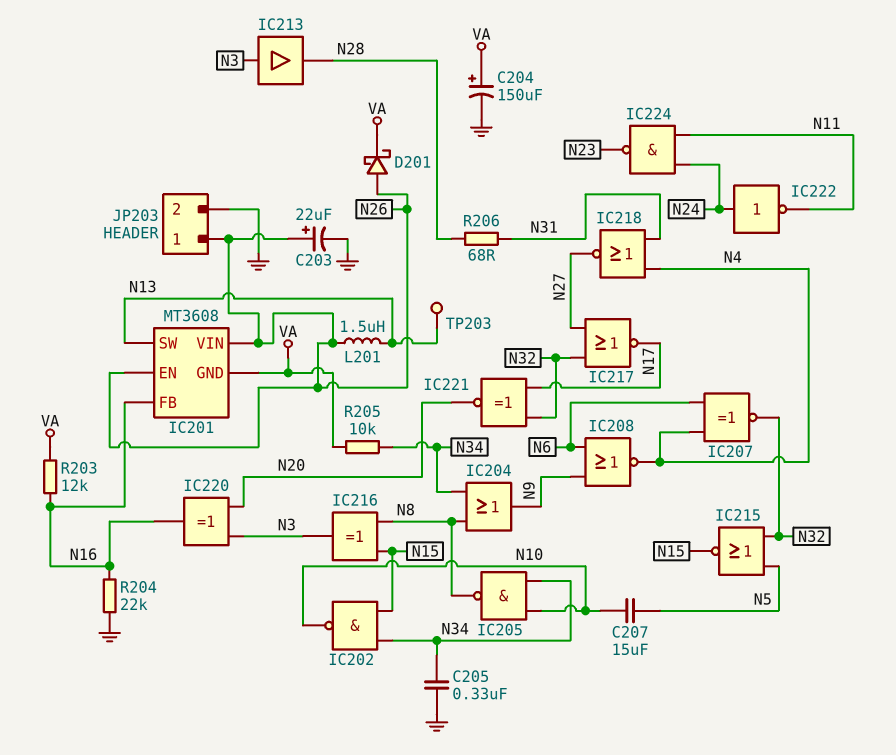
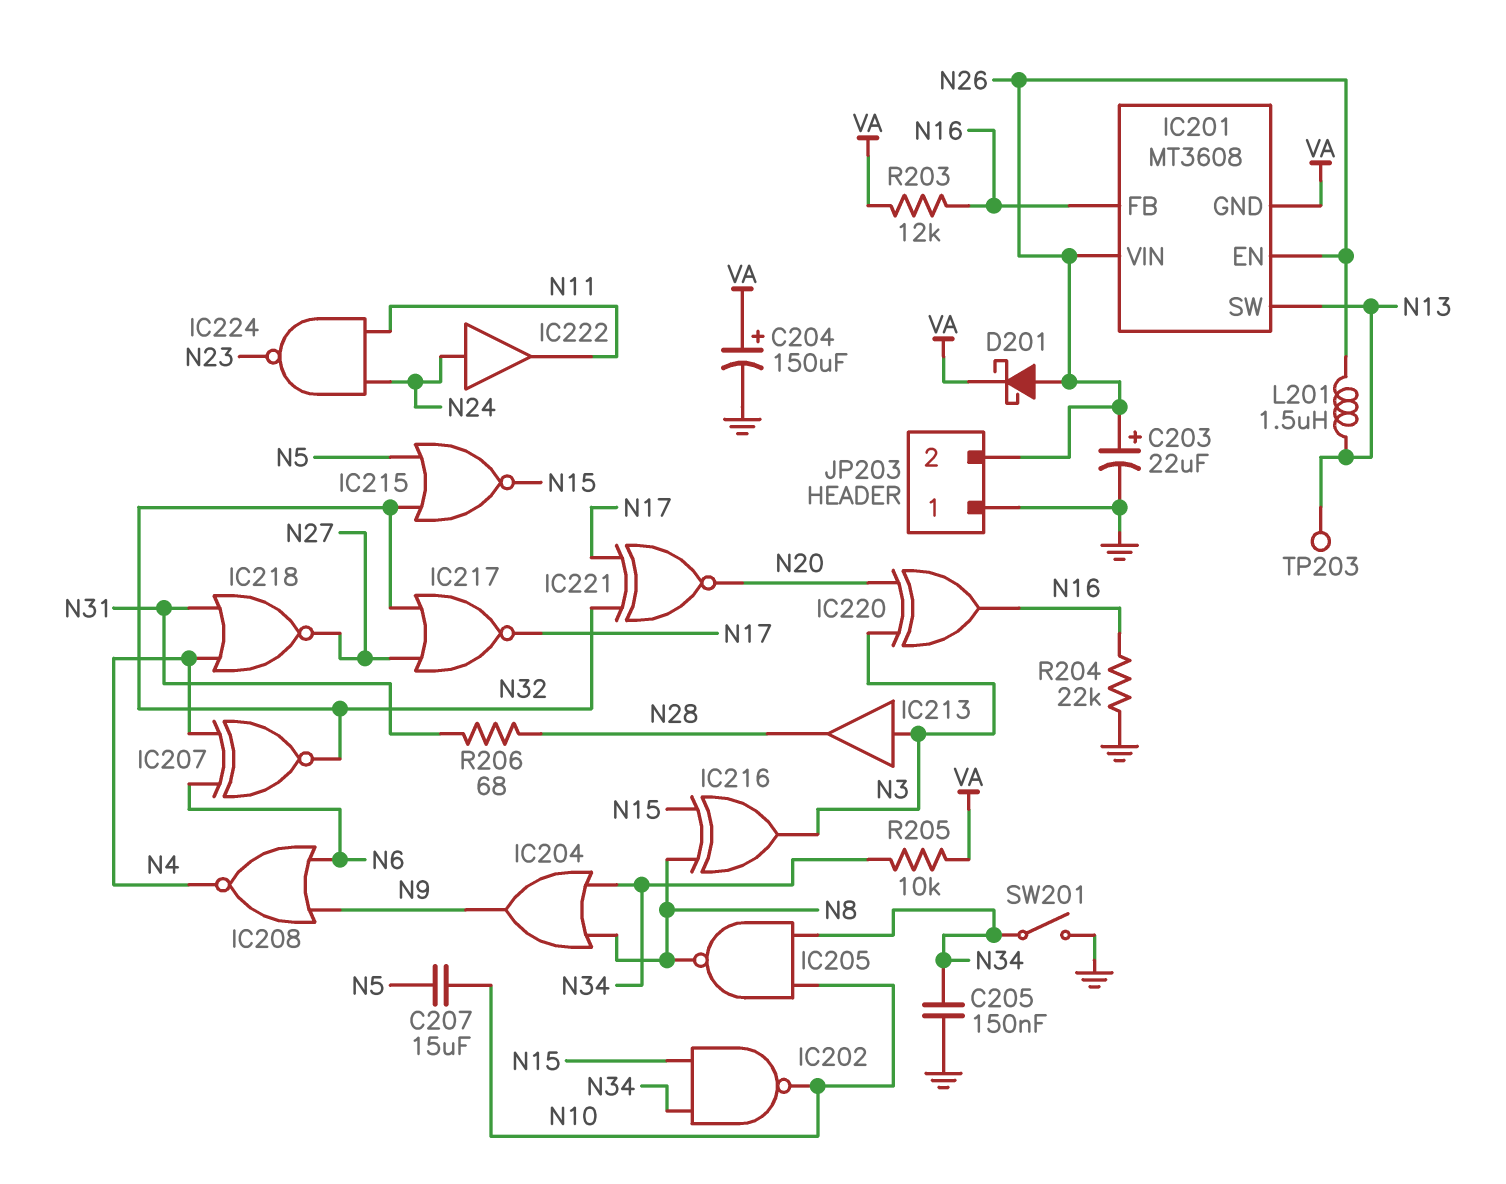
C205: 330nF (GND, N34) -> 150nF (GND, N34)
IC222: NOT (in N24, out N11) -> buffer (in N24, out N11)
JP203 pin 1: N26 -> GND
JP203 pin 2: GND -> N26
SW201: none -> switch (GND, N34)

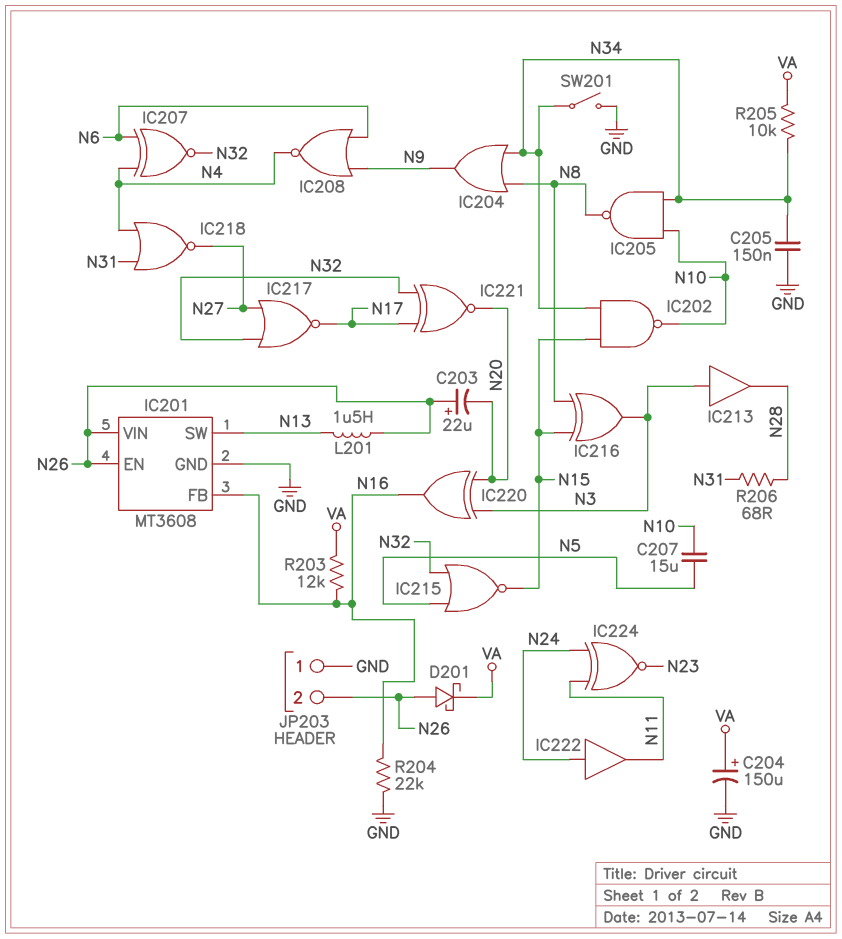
C203: 22uF (plus N26, minus GND) -> 22uF (plus N26, minus N20)
IC201 pin GND: VA -> GND
IC224: NAND (in N11, in N24, out N23) -> XNOR (in N11, in N24, out N23)
TP203: test point (N13) -> none

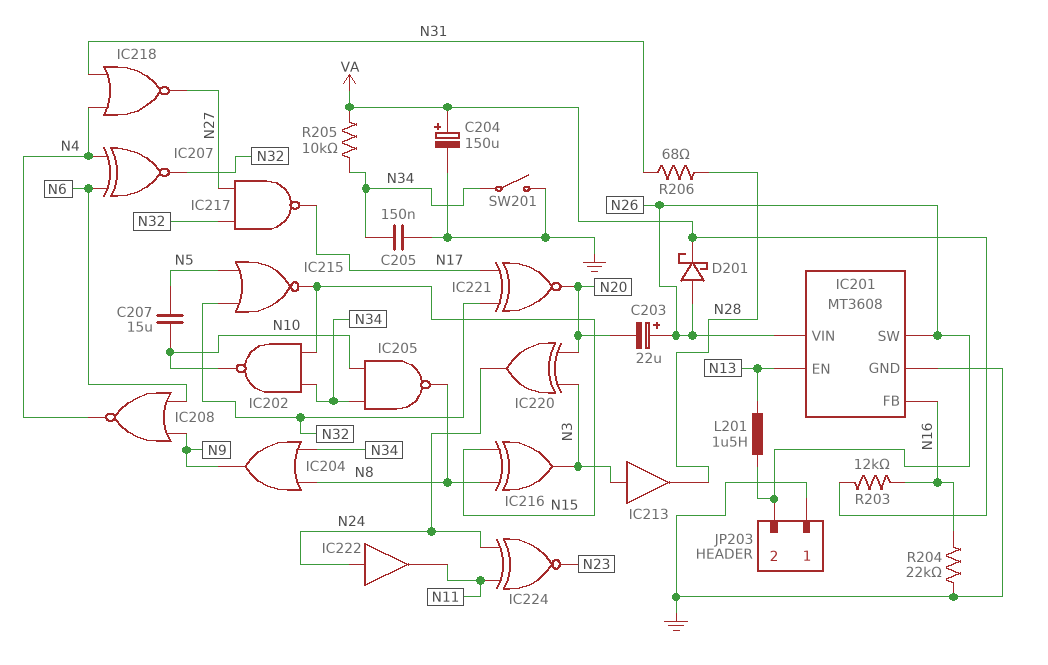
IC201 pin EN: N26 -> N13
IC201 pin SW: N13 -> N26
IC217: NOR (in N27, in N32, out N17) -> NAND (in N27, in N32, out N17)
IC220: XOR (in N3, in N20, out N16) -> XOR (in N3, in N20, out N24)

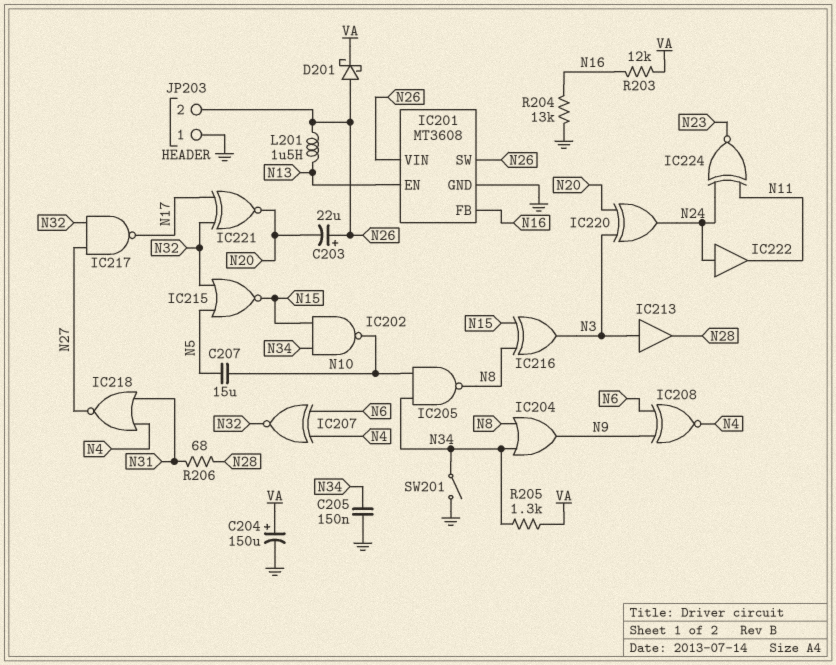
IC208: NOR (in N6, in N9, out N4) -> XNOR (in N6, in N9, out N4)
R204: 22k (GND, N16) -> 13k (GND, N16)
R205: 10k (N34, VA) -> 1.3k (N34, VA)

